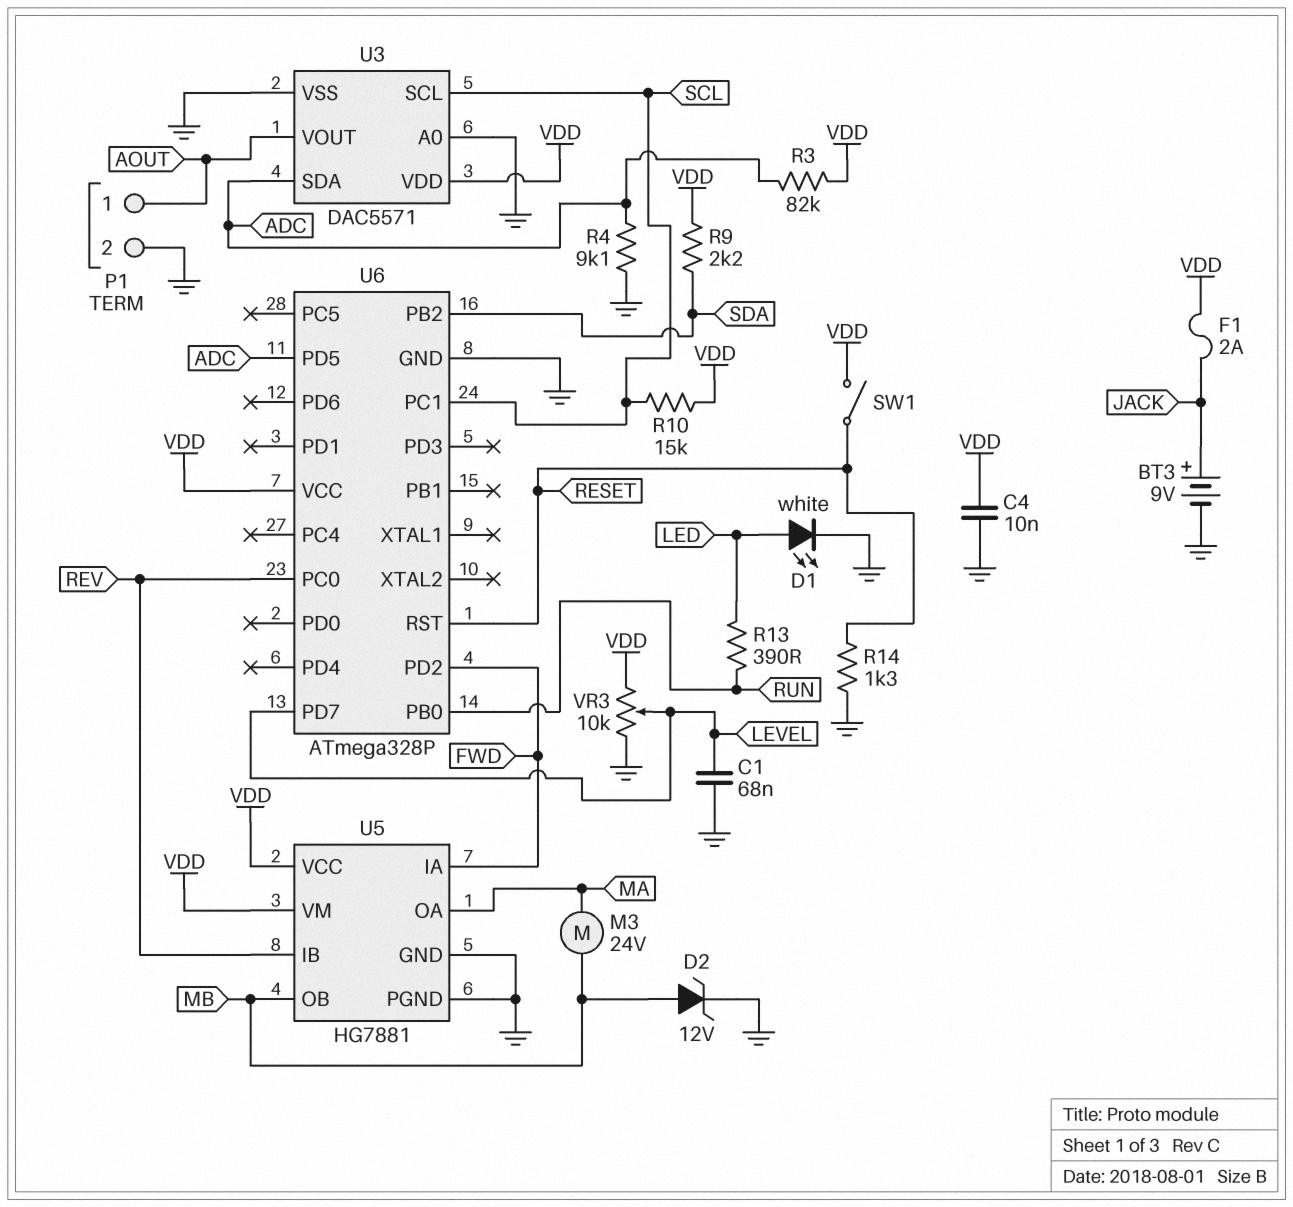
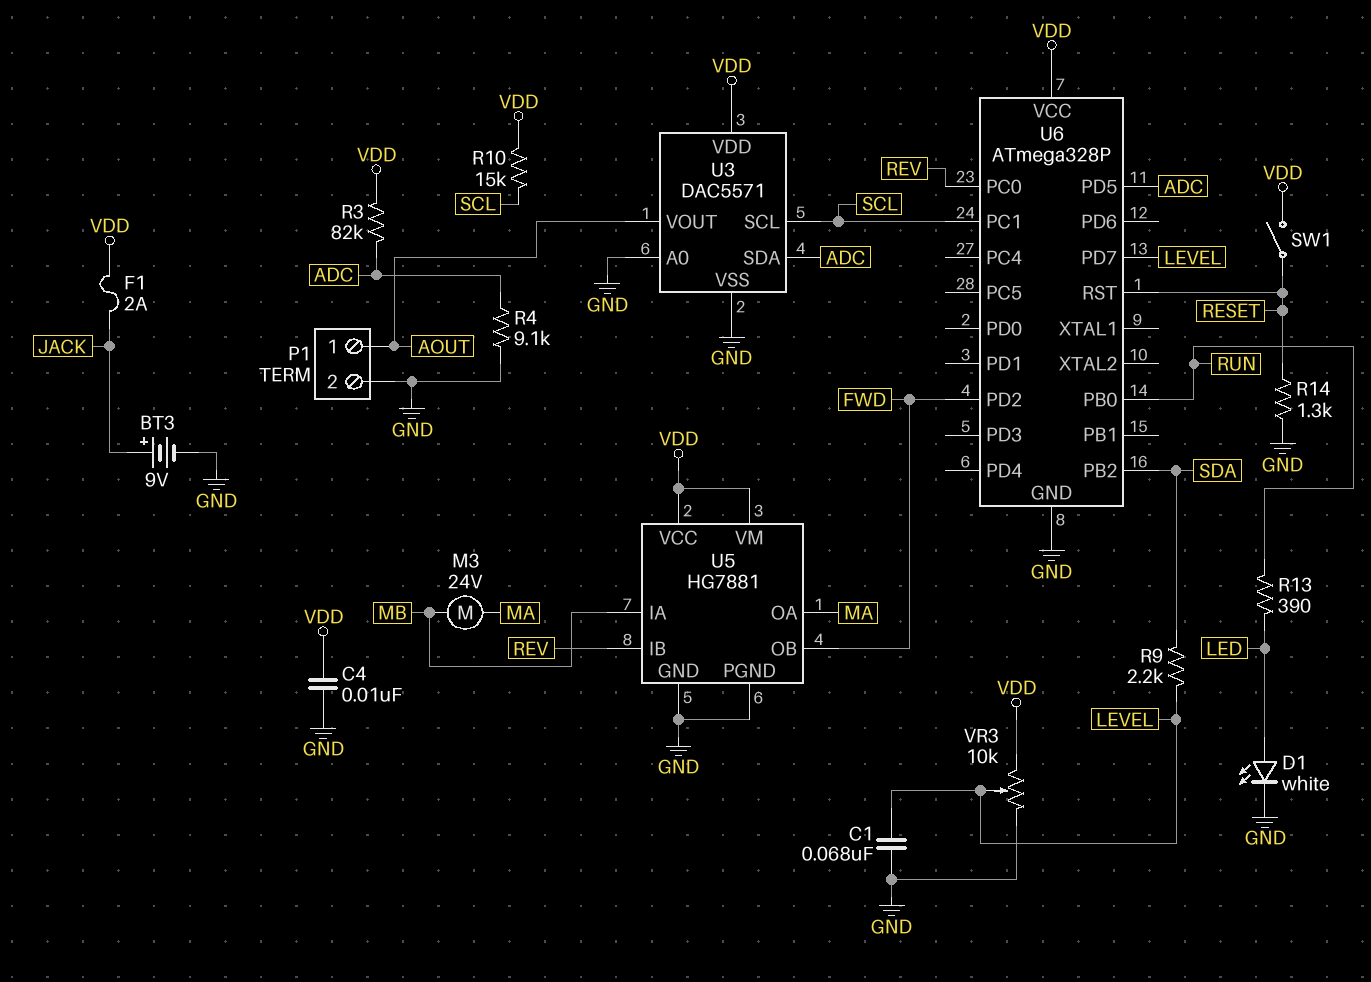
D2: zener 12V (A MB, K GND) -> none
R9: 2.2k (SDA, VDD) -> 2.2k (LEVEL, SDA)
U5 pin IA: FWD -> MB
U5 pin OB: MB -> FWD

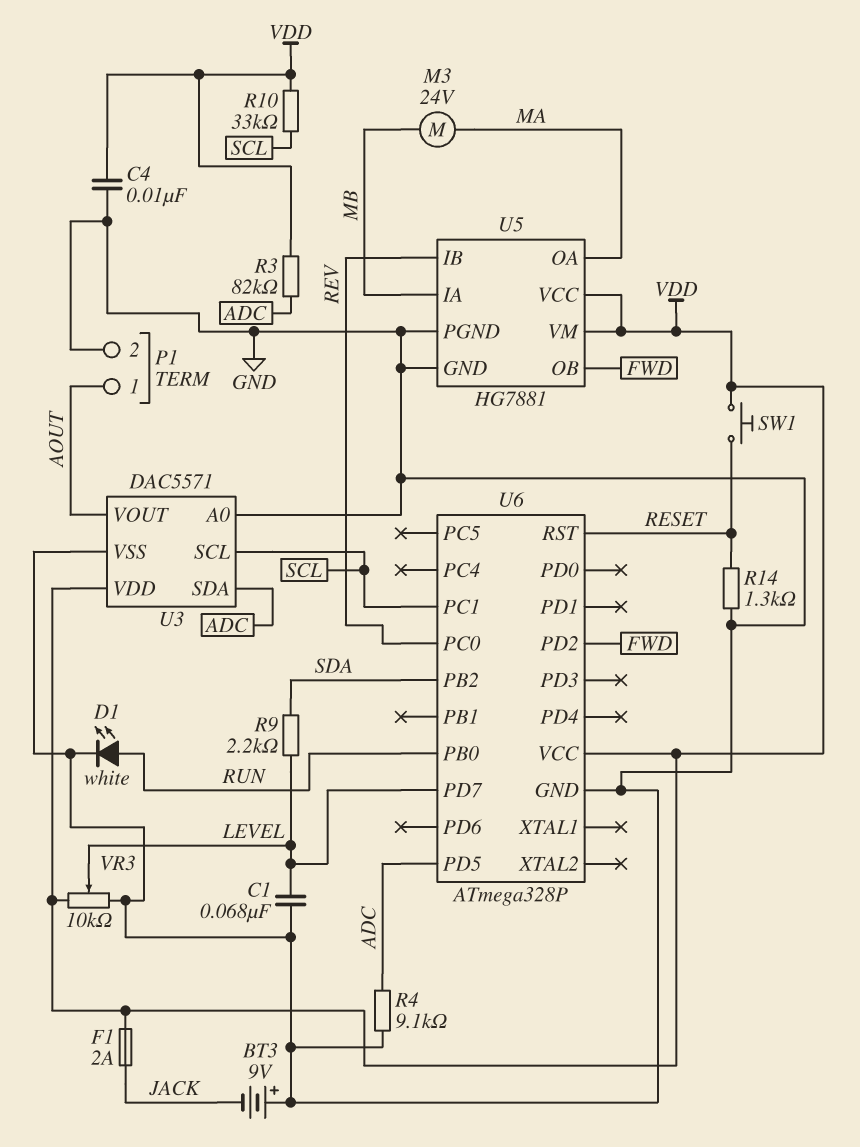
BT3: 9V (plus JACK, minus GND) -> 9V (plus GND, minus JACK)
D1: LED white (A LED, K GND) -> LED white (A RUN, K GND)
R10: 15k (SCL, VDD) -> 33k (SCL, VDD)
R13: 390 (LED, RUN) -> none
SW1: switch (RESET, VDD) -> button (RESET, VDD)

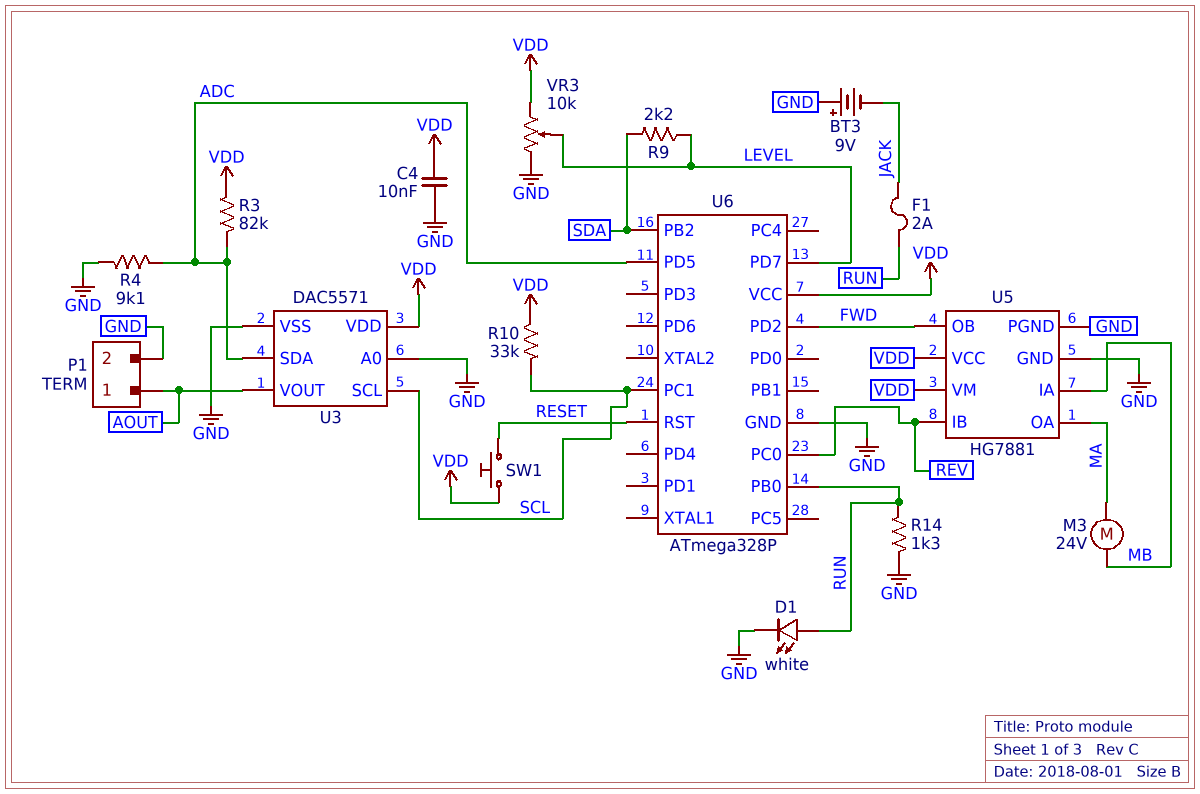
C1: 68nF (GND, LEVEL) -> none
F1: 2A (JACK, VDD) -> 2A (JACK, RUN)
R14: 1.3k (GND, RESET) -> 1.3k (GND, RUN)

